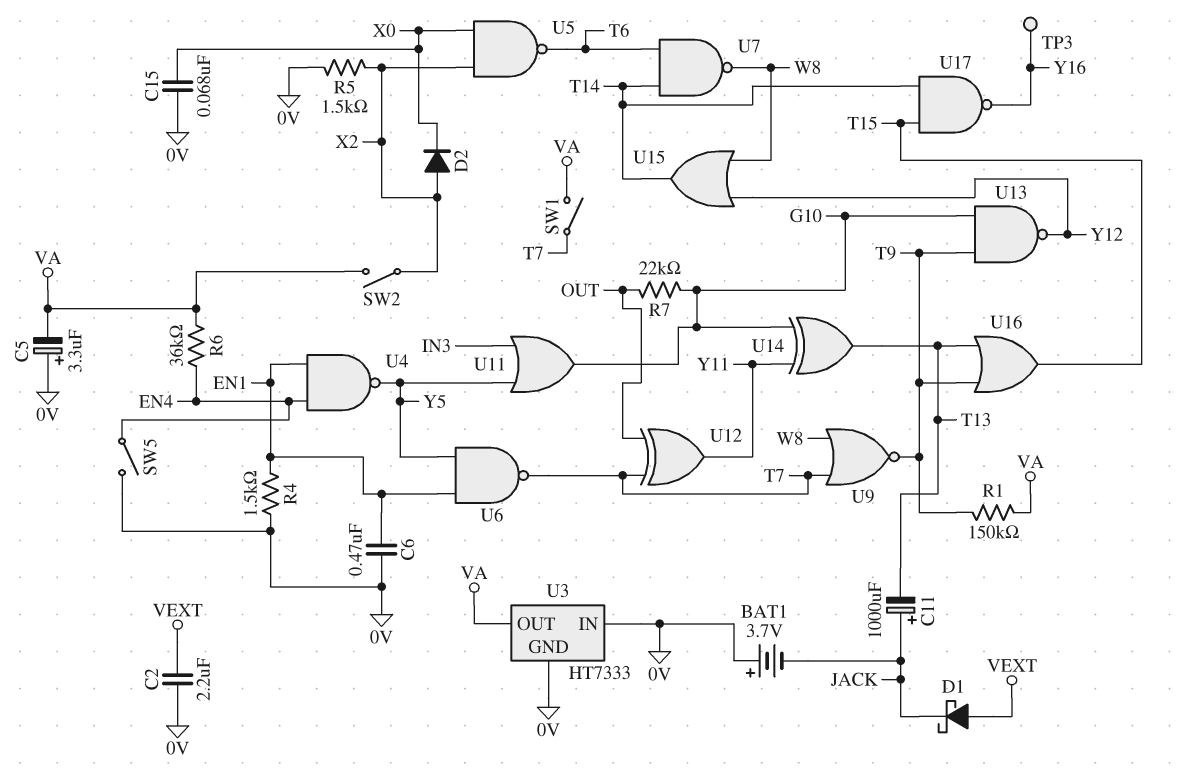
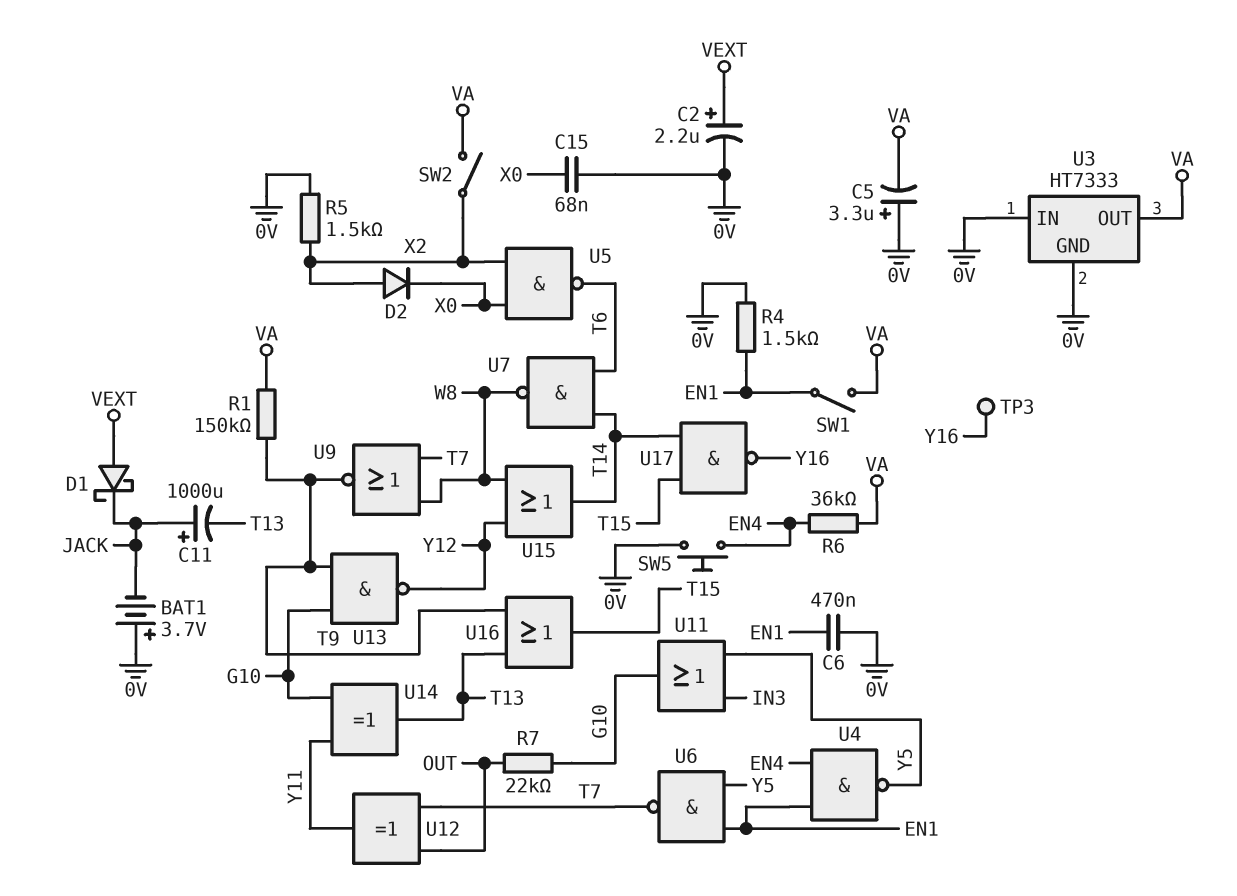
C2: 2.2uF (0V, VEXT) -> 2.2uF (plus VEXT, minus 0V)
SW1: switch (T7, VA) -> switch (EN1, VA)
SW5: switch (0V, EN4) -> button (0V, EN4)

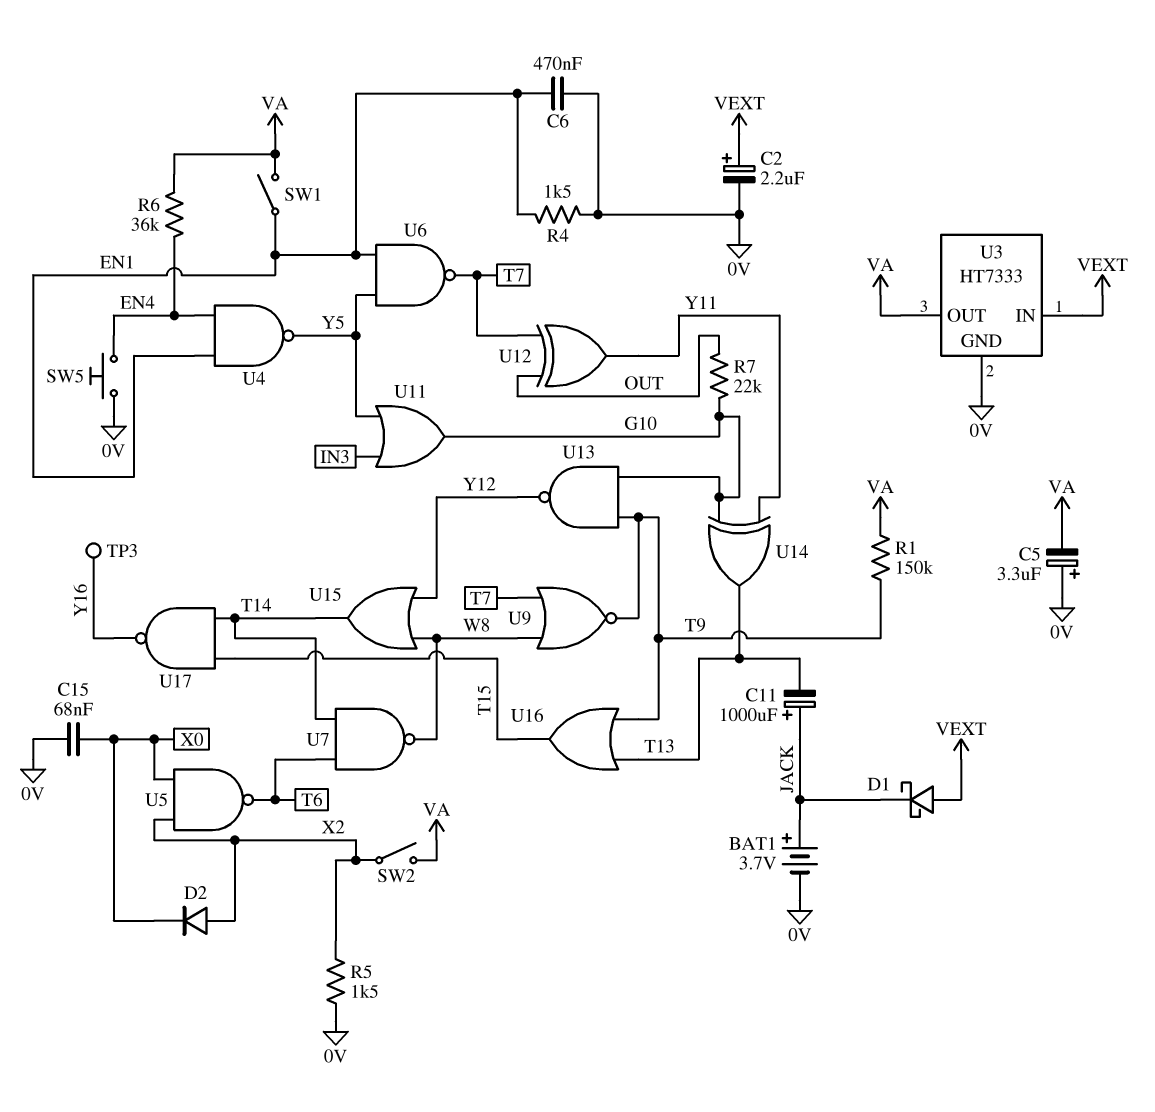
BAT1: 3.7V (plus 0V, minus JACK) -> 3.7V (plus JACK, minus 0V)
U3 pin IN: 0V -> VEXT

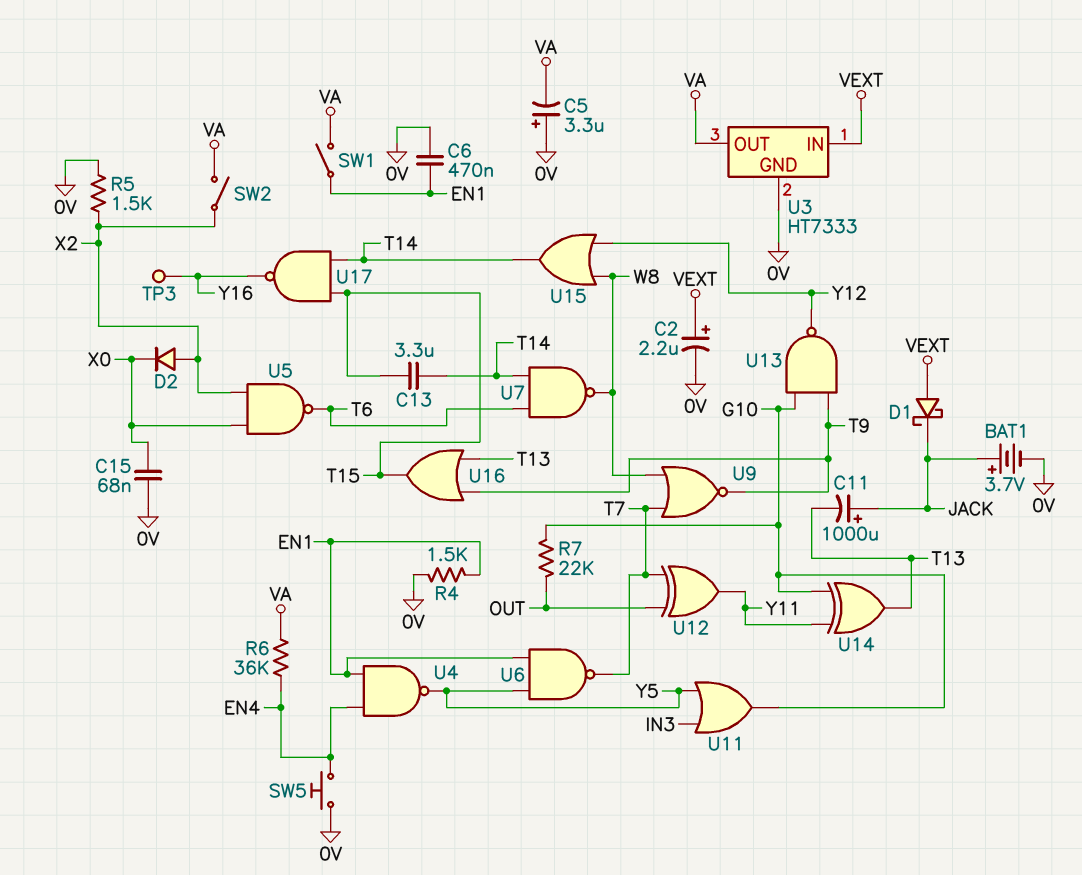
C13: none -> 3.3uF (T14, T15)
R1: 150k (T9, VA) -> none

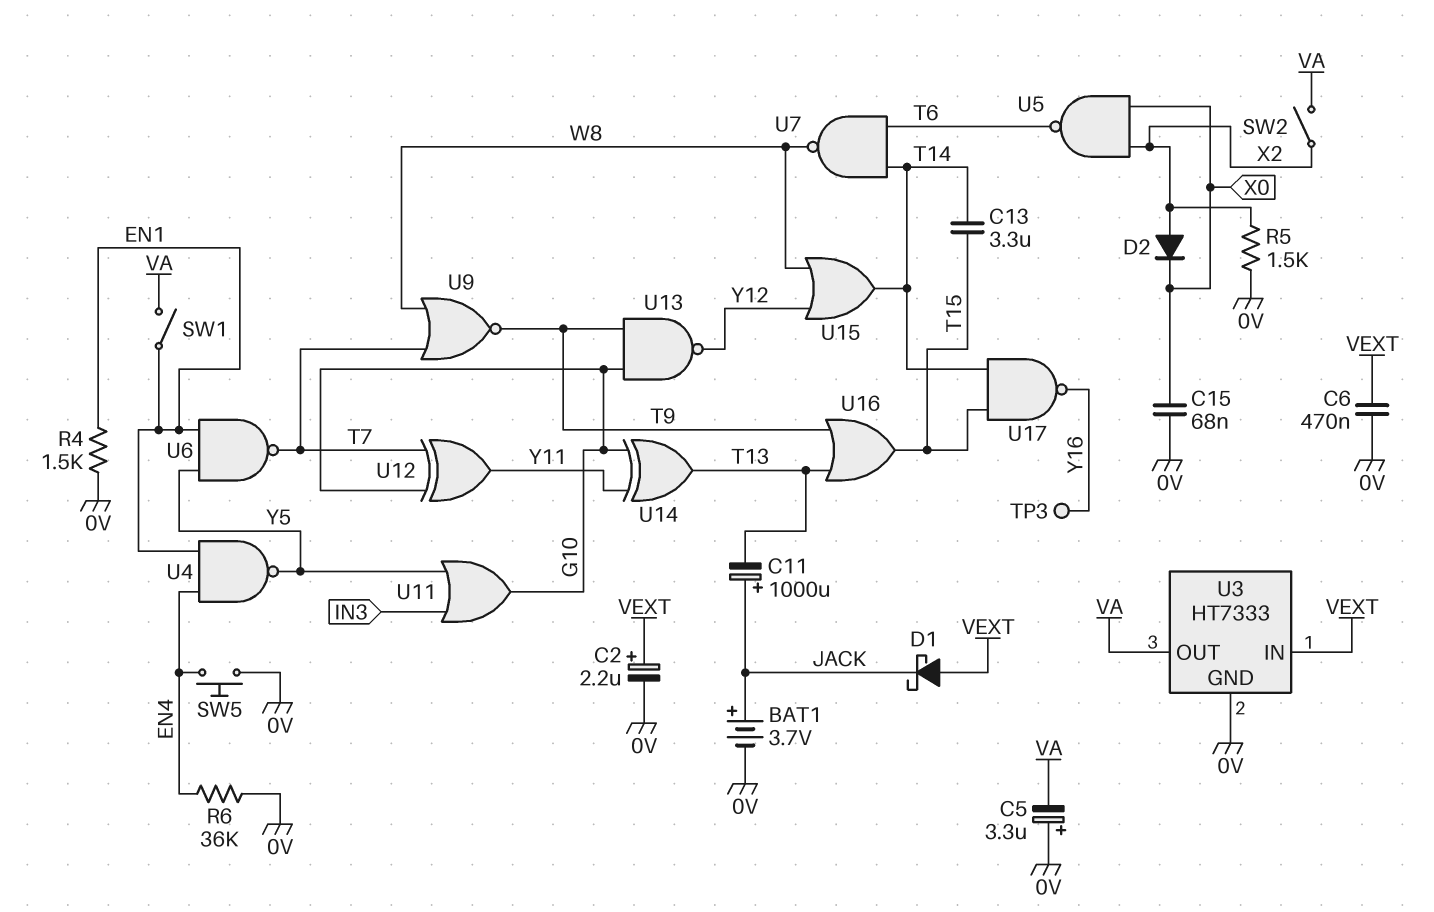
C6: 470nF (0V, EN1) -> 470nF (0V, VEXT)
R6: 36k (EN4, VA) -> 36k (0V, EN4)
R7: 22k (G10, OUT) -> none
U12: XOR (in OUT, in T7, out Y11) -> XOR (in G10, in T7, out Y11)

